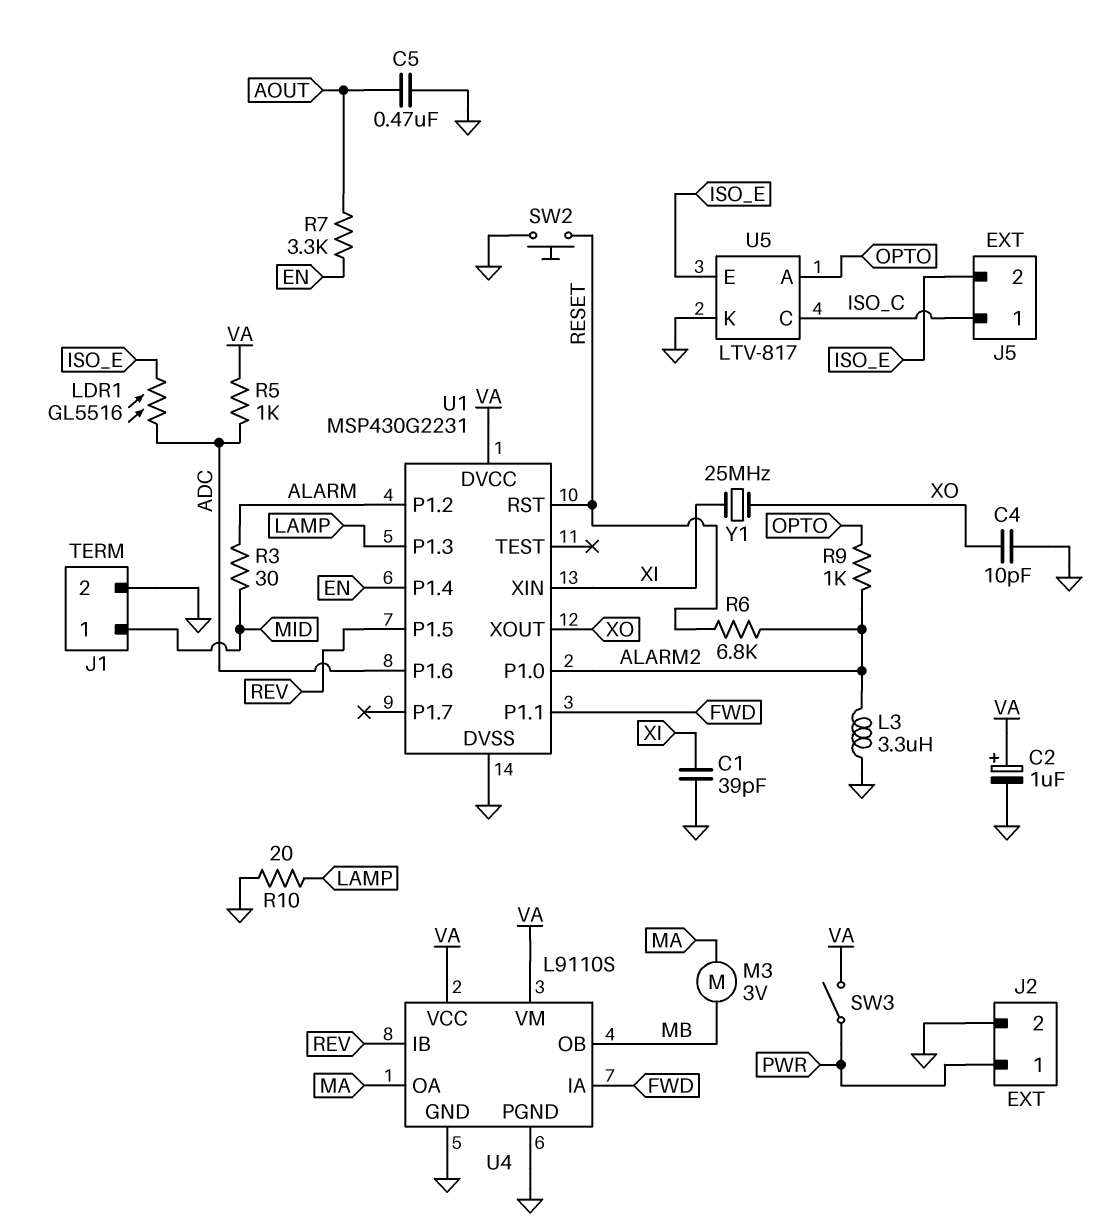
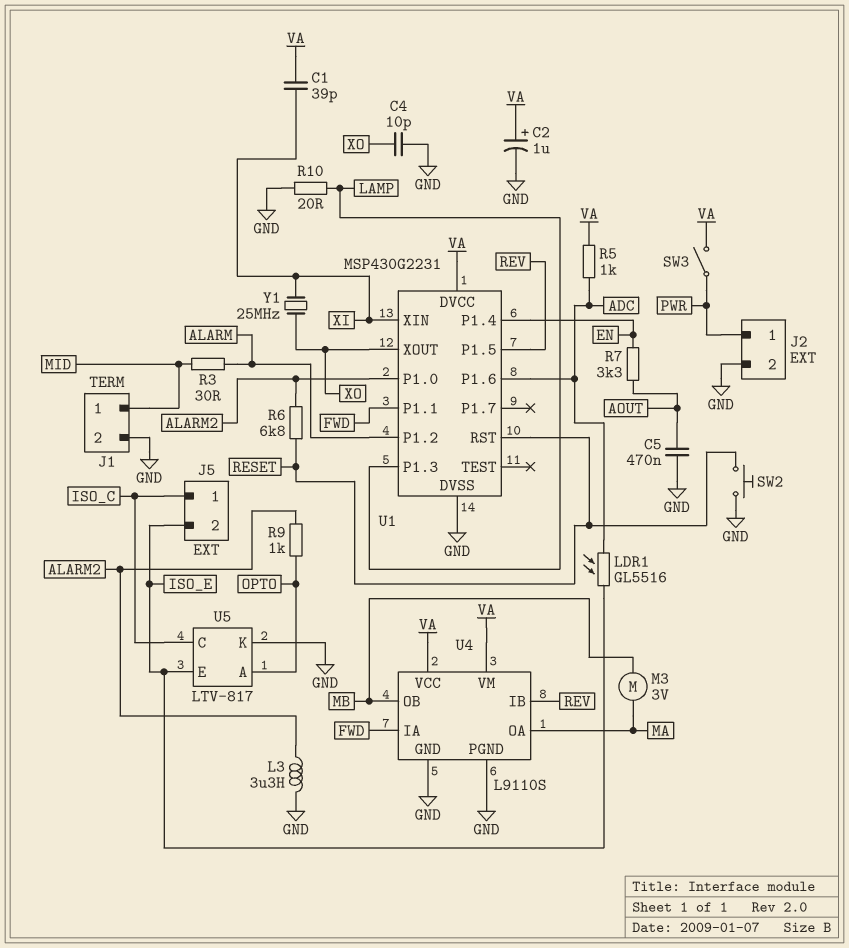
C1: 39pF (GND, XI) -> 39pF (VA, XI)

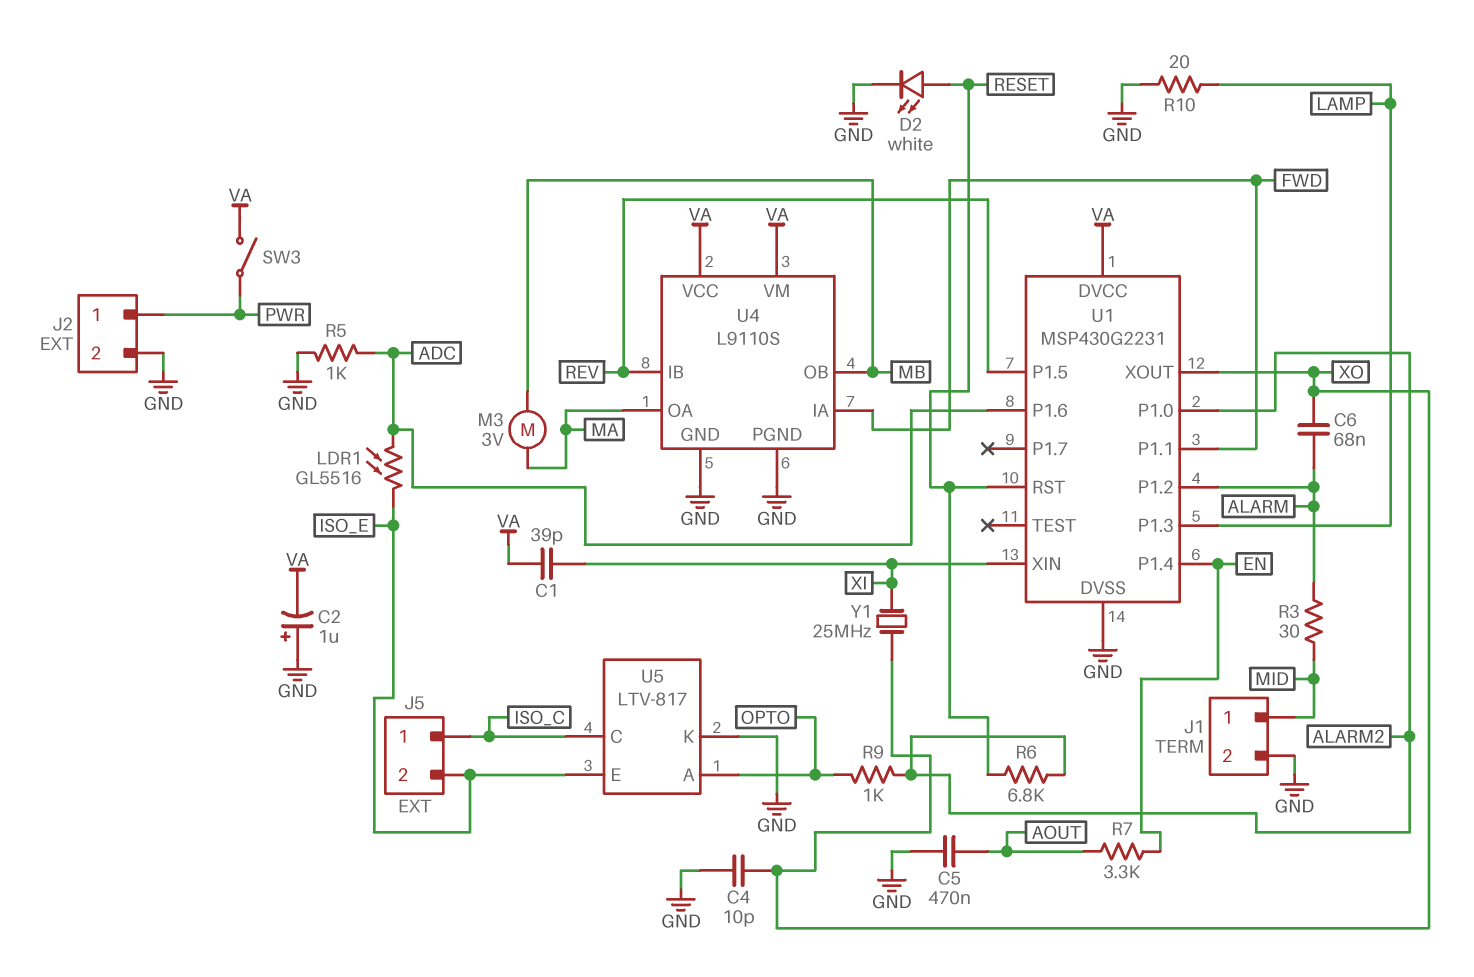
C2: 1uF (plus VA, minus GND) -> 1uF (plus GND, minus VA)
C6: none -> 68nF (ALARM, XO)
D2: none -> LED white (A RESET, K GND)
L3: 3.3uH (ALARM2, GND) -> none
R5: 1k (ADC, VA) -> 1k (ADC, GND)
SW2: button (GND, RESET) -> none

